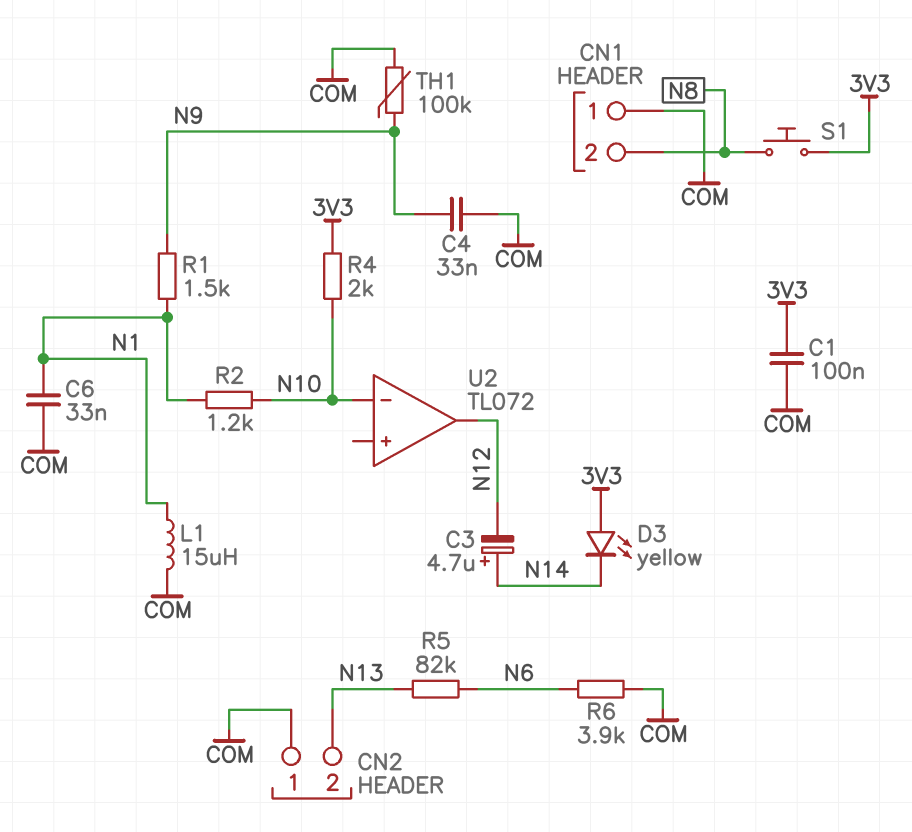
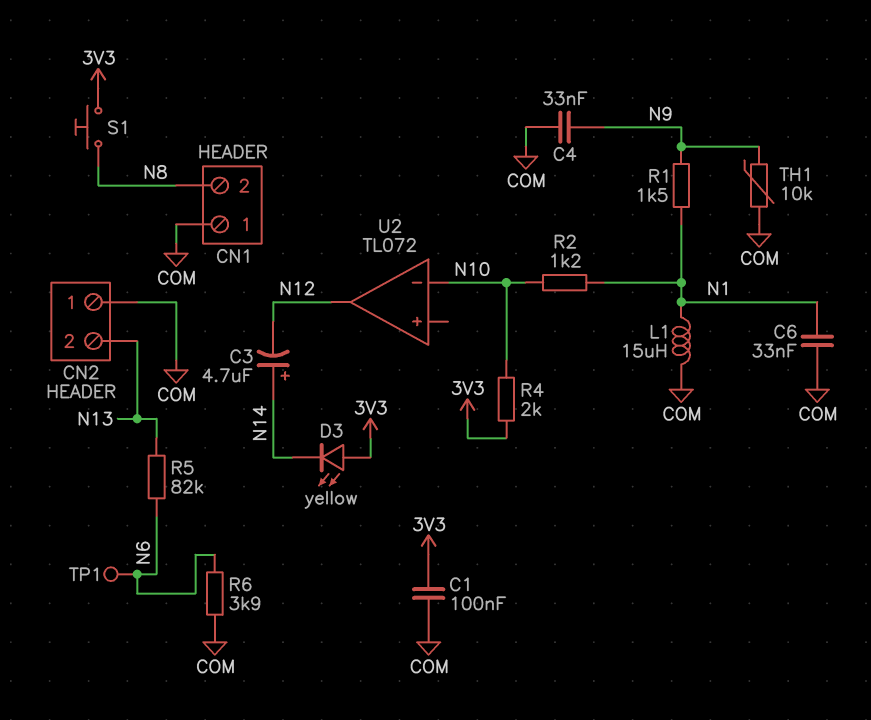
TH1: 100k (COM, N9) -> 10k (COM, N9)
TP1: none -> test point (N6)

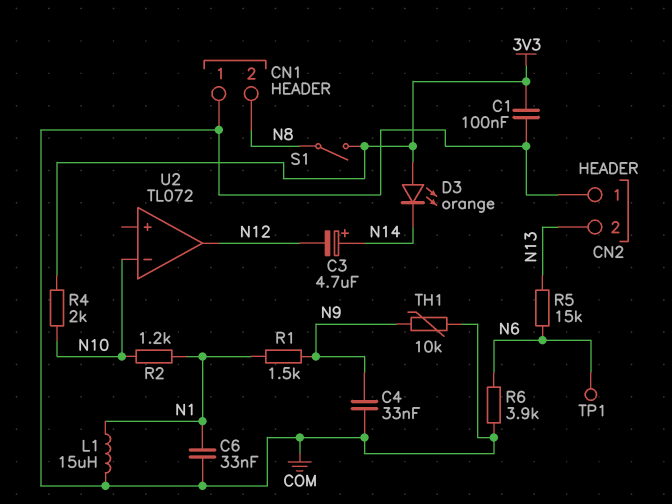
D3: LED yellow (A 3V3, K N14) -> LED orange (A 3V3, K N14)
R5: 82k (N6, N13) -> 15k (N6, N13)
S1: button (3V3, N8) -> switch (3V3, N8)

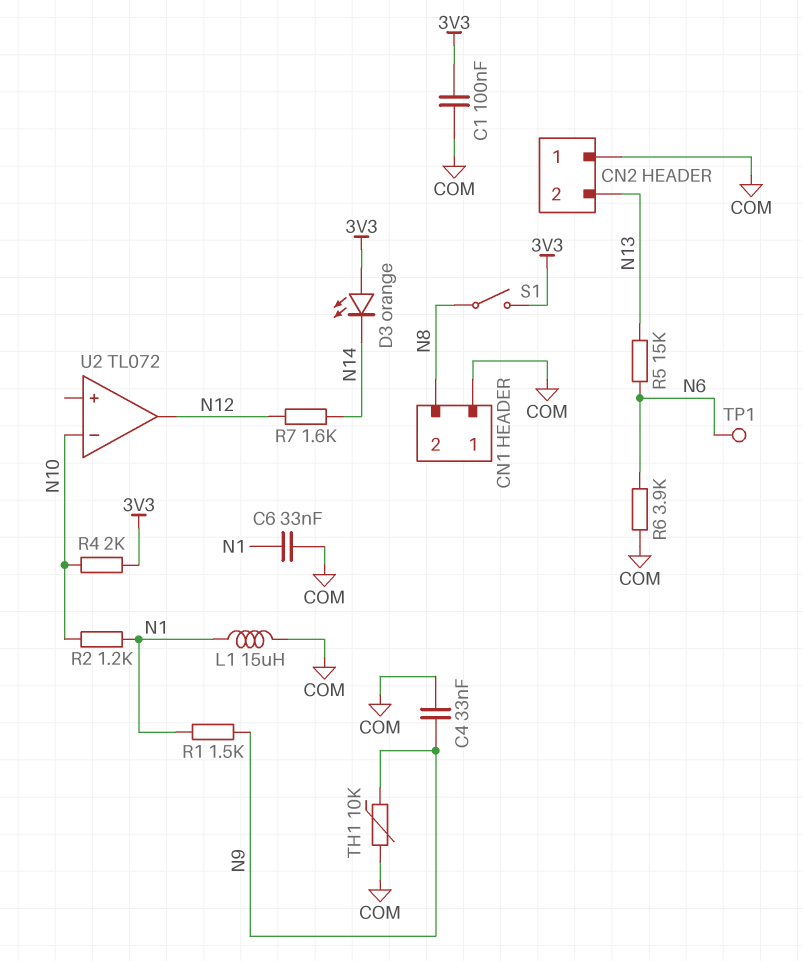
C3: 4.7uF (plus N14, minus N12) -> none
R7: none -> 1.6k (N12, N14)

